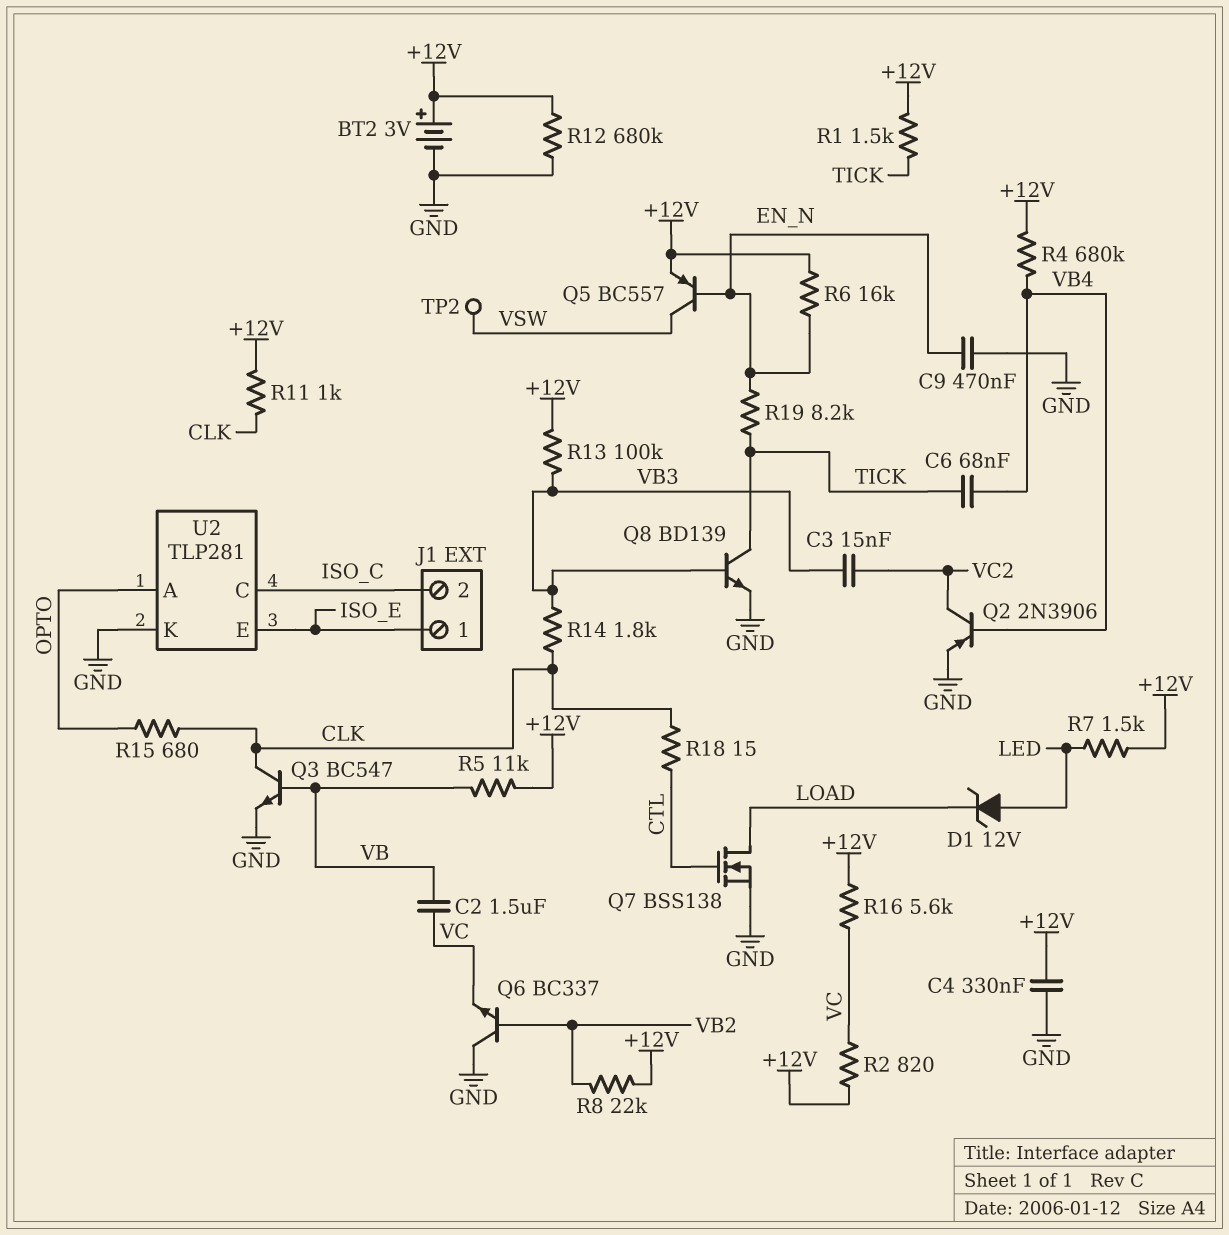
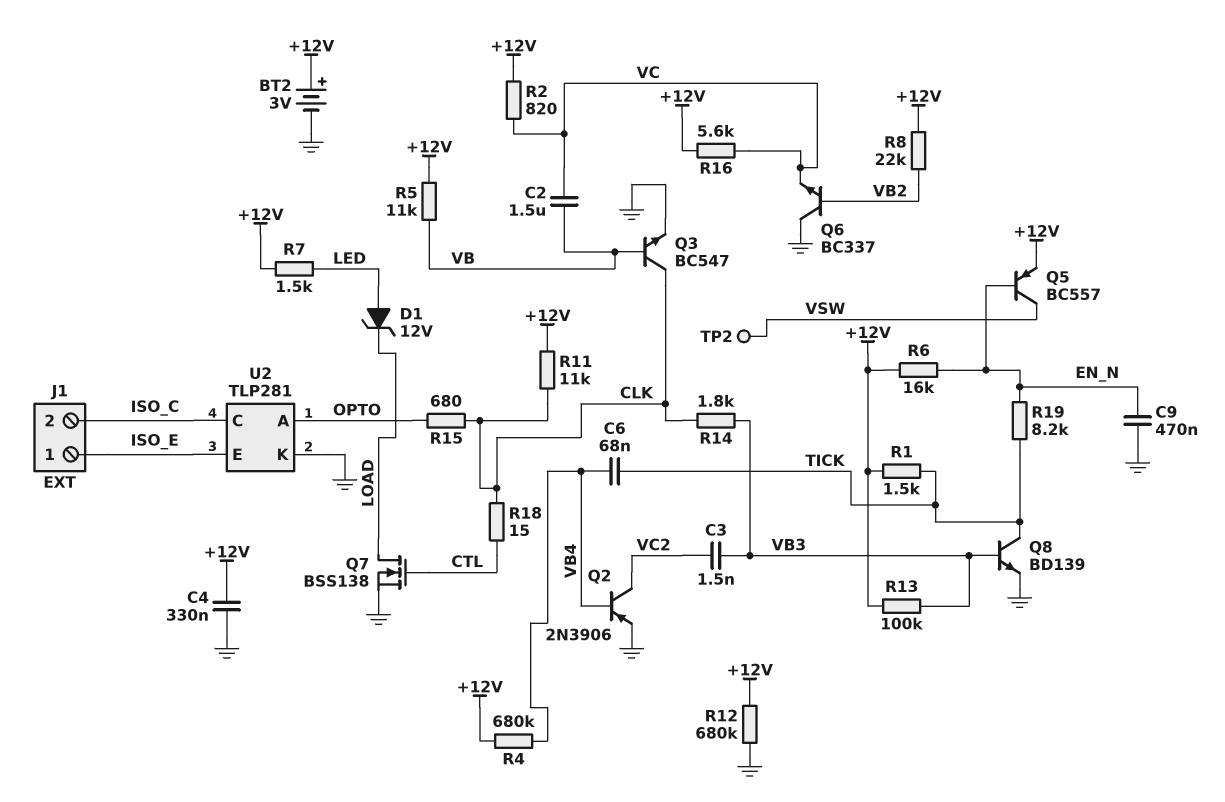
C3: 15nF (VB3, VC2) -> 1.5nF (VB3, VC2)
R11: 1k (+12V, CLK) -> 11k (+12V, CLK)

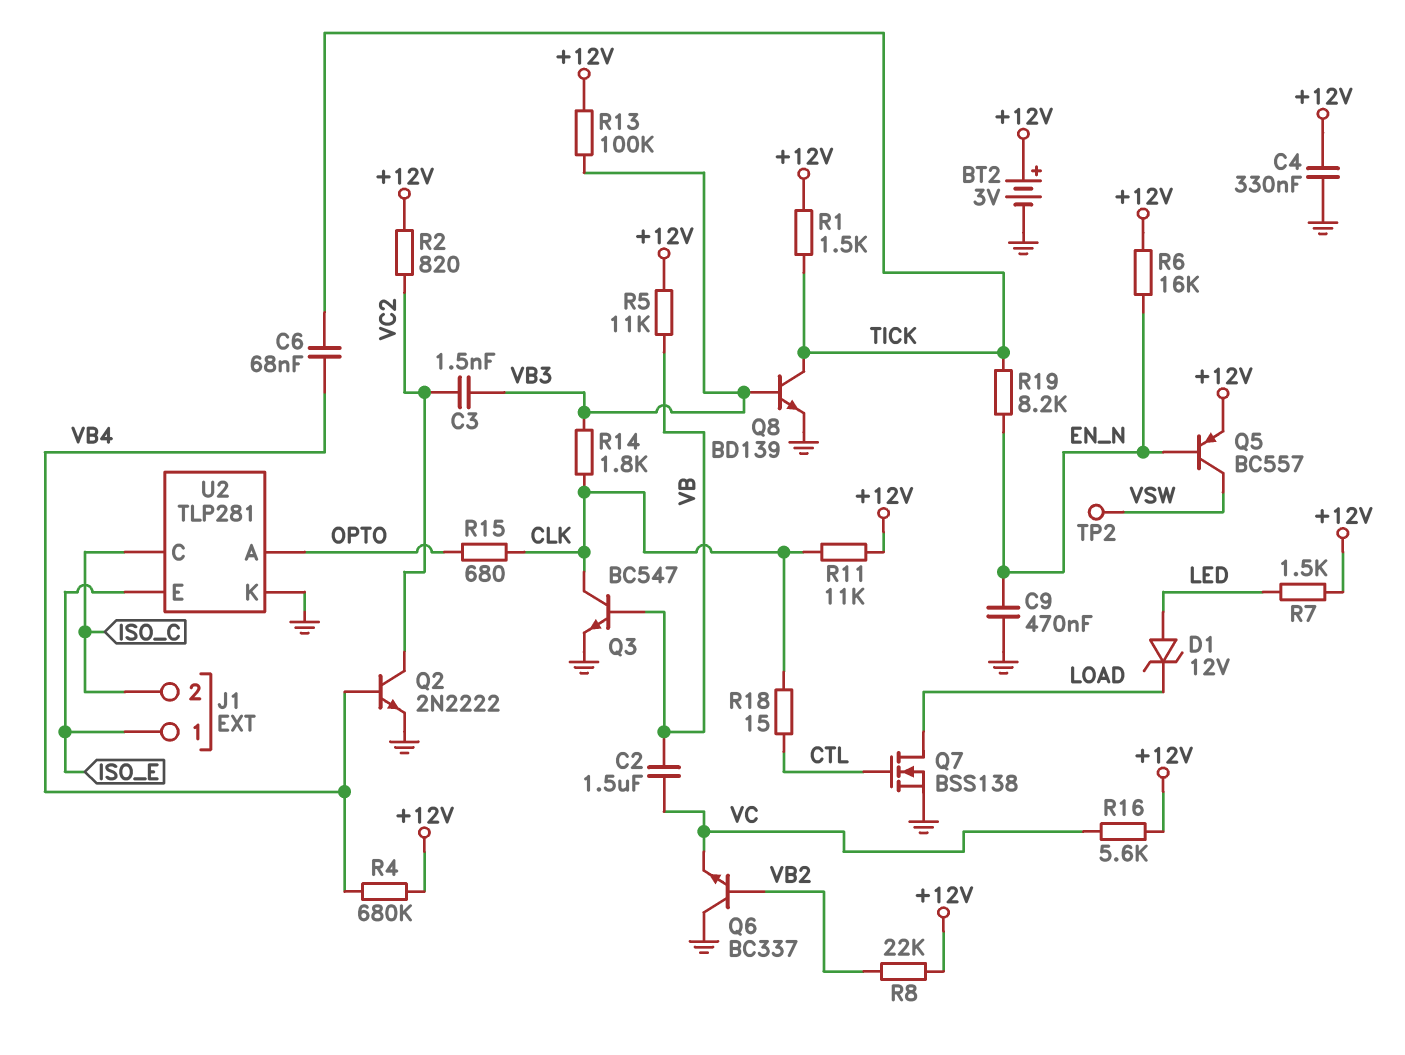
Q2: PNP 2N3906 (B VB4, C VC2, E GND) -> NPN 2N2222 (B VB4, C VC2, E GND)
R2: 820 (+12V, VC) -> 820 (+12V, VC2)
R12: 680k (+12V, GND) -> none

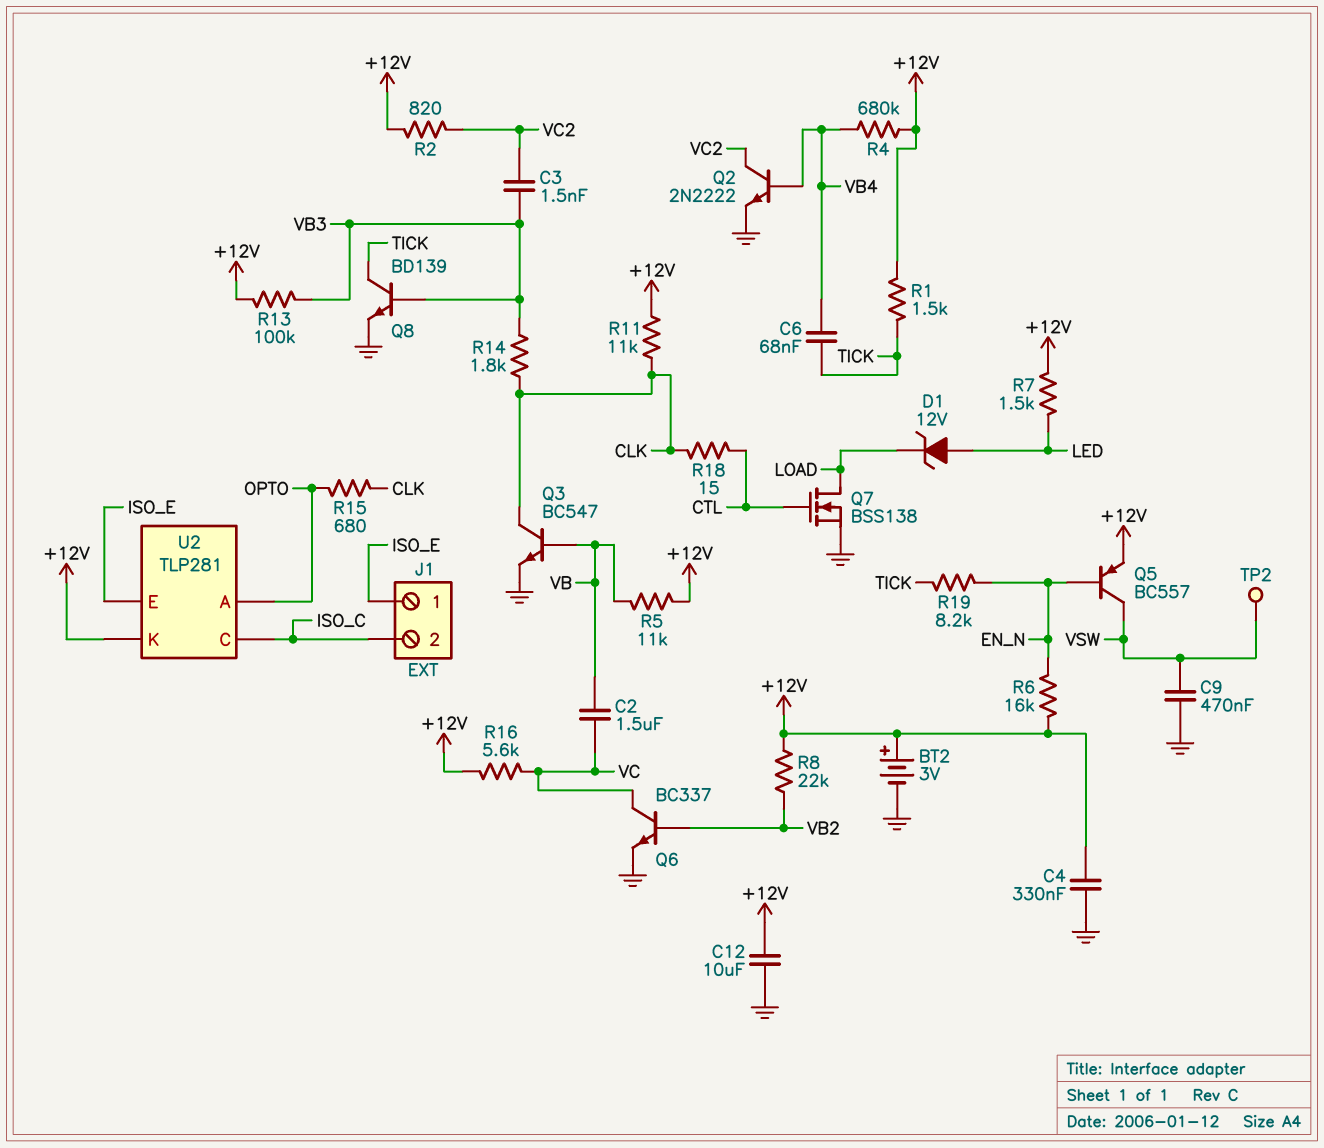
C9: 470nF (EN_N, GND) -> 470nF (GND, VSW)
C12: none -> 10uF (+12V, GND)
Q6: NPN BC337 (B VB2, C GND, E VC) -> NPN BC337 (B VB2, C VC, E GND)
U2 pin K: GND -> +12V

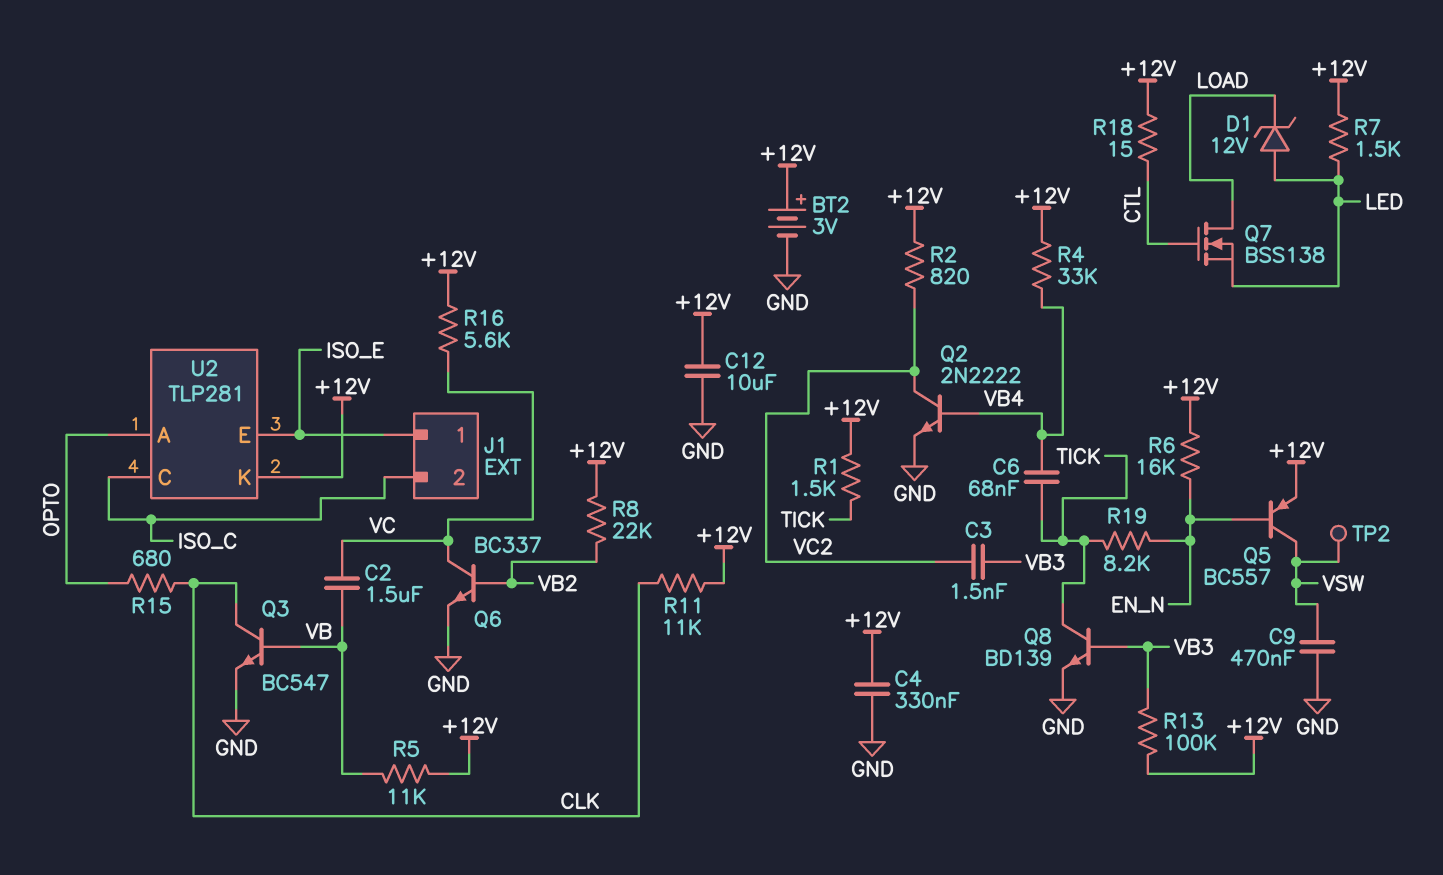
Q7: NMOS BSS138 (G CTL, D LOAD, S GND) -> NMOS BSS138 (G CTL, D LOAD, S LED)
R4: 680k (+12V, VB4) -> 33k (+12V, VB4)
R14: 1.8k (CLK, VB3) -> none
R18: 15 (CLK, CTL) -> 15 (+12V, CTL)

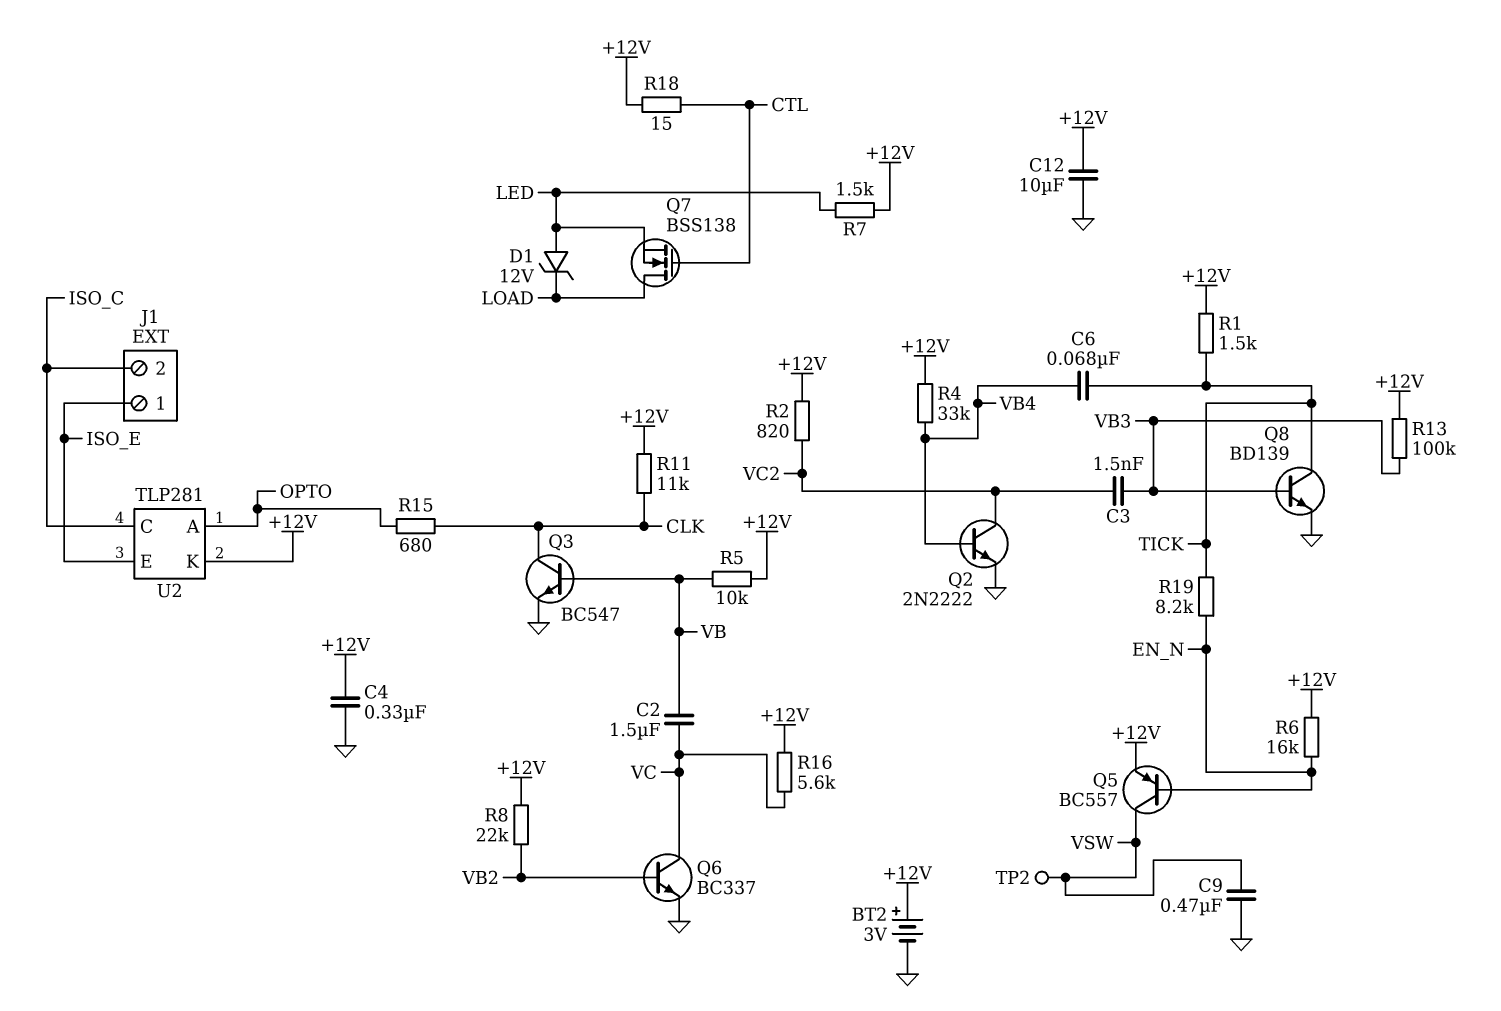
R5: 11k (+12V, VB) -> 10k (+12V, VB)

